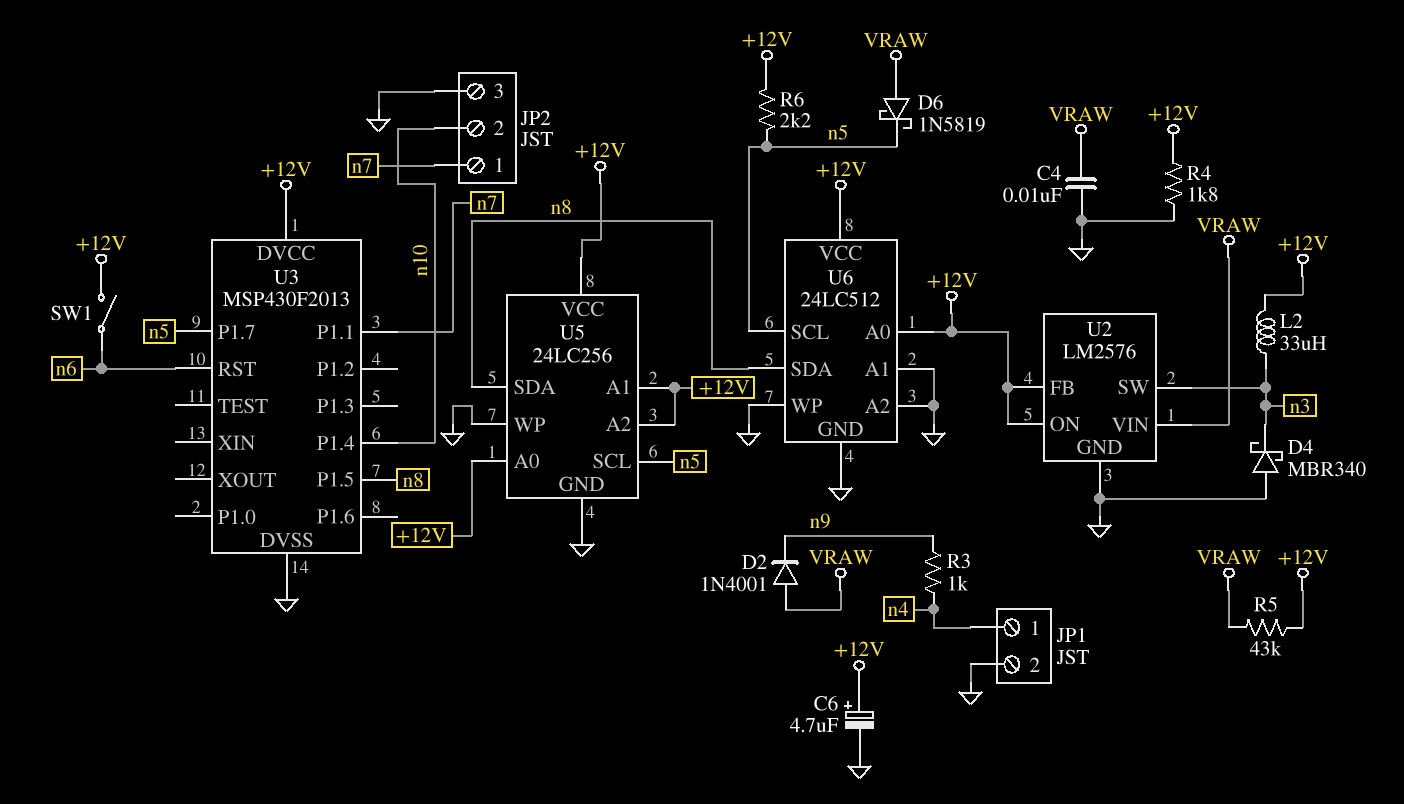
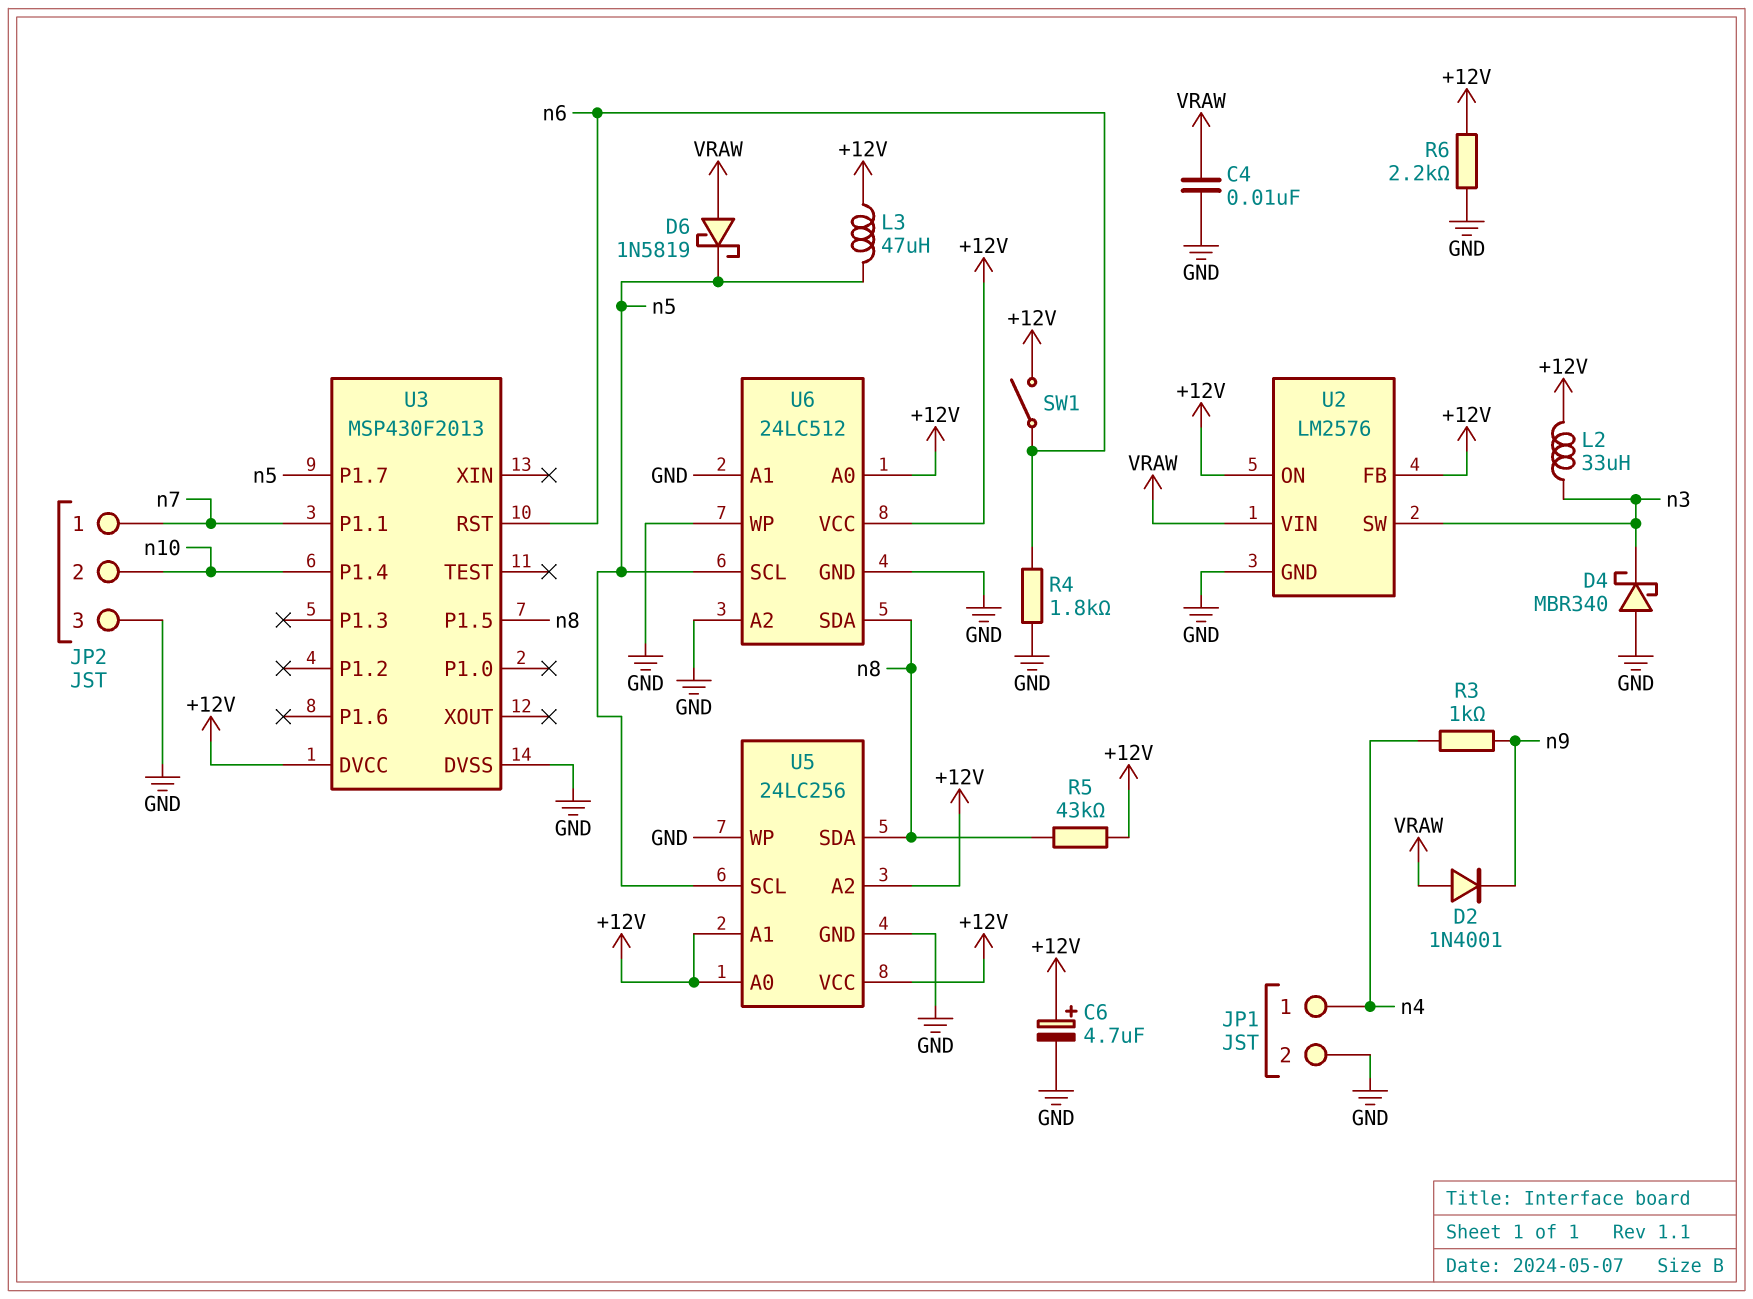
L3: none -> 47uH (+12V, n5)
R4: 1.8k (+12V, GND) -> 1.8k (GND, n6)
R5: 43k (+12V, VRAW) -> 43k (+12V, n8)
R6: 2.2k (+12V, n5) -> 2.2k (+12V, GND)

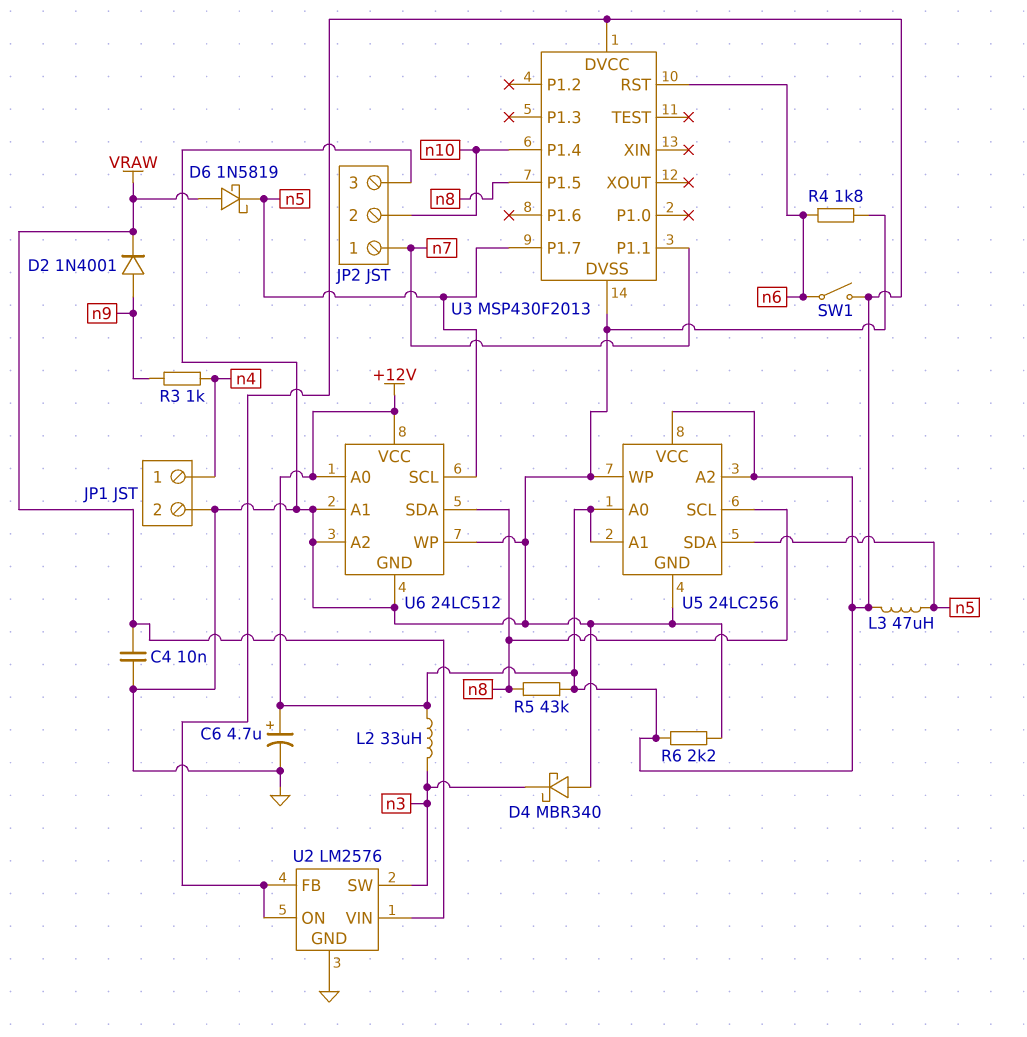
D2: diode 1N4001 (A VRAW, K n9) -> diode 1N4001 (A n9, K VRAW)
U5 pin SCL: n5 -> n8
U5 pin SDA: n8 -> n5

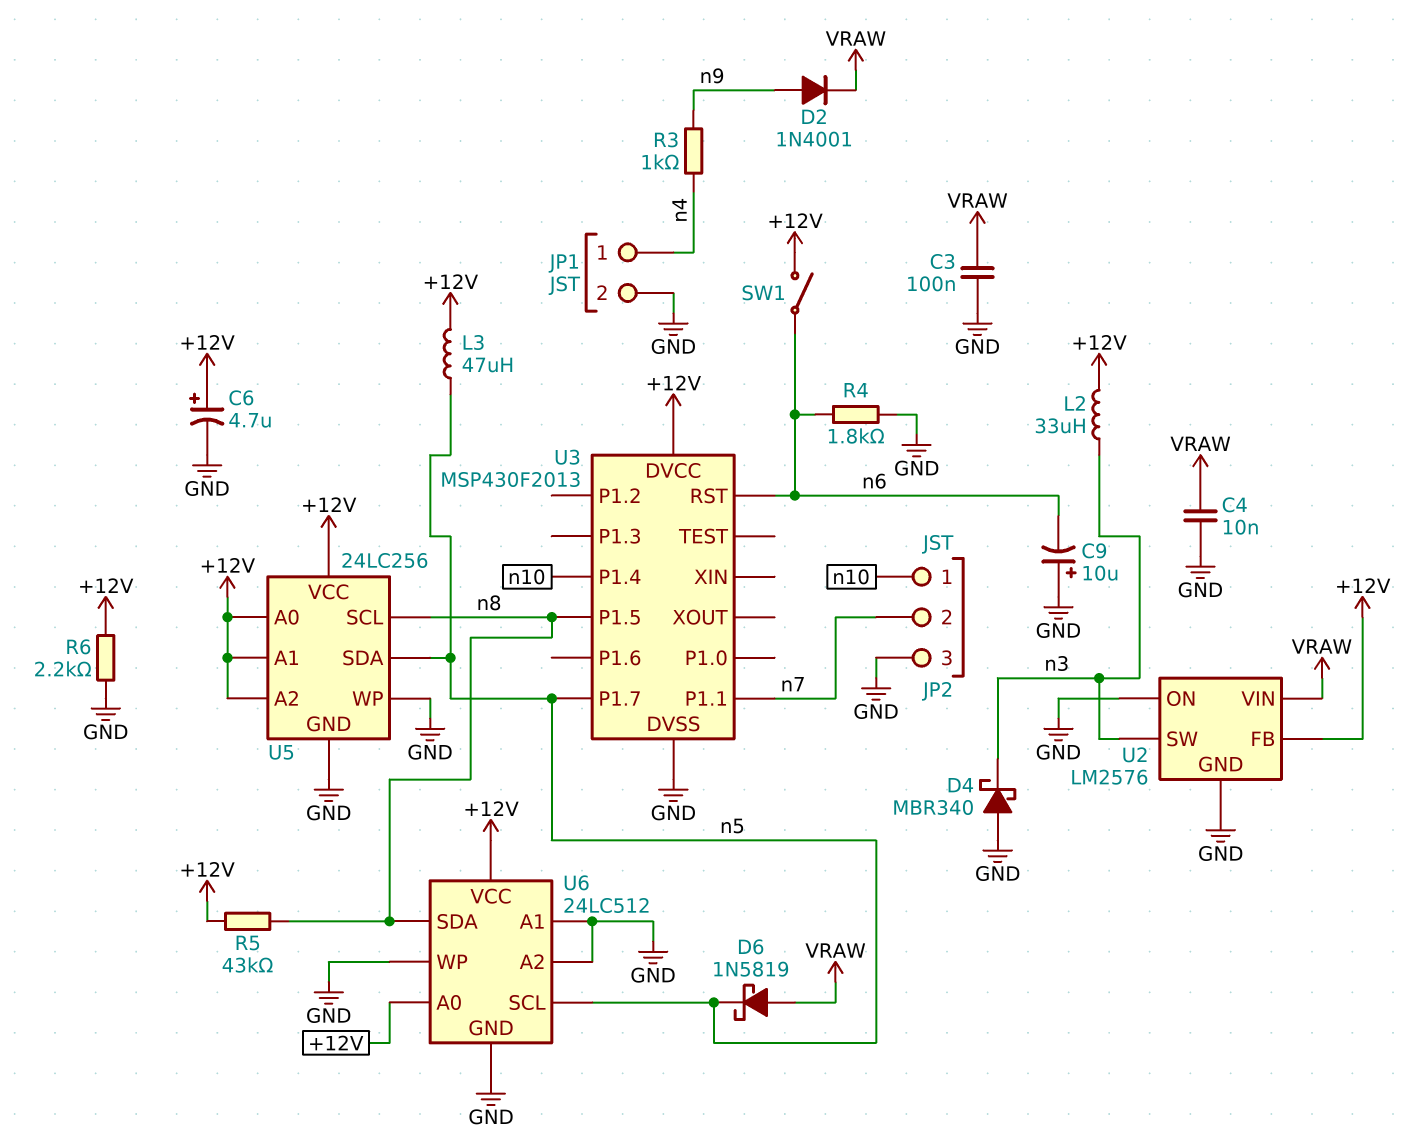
C3: none -> 100nF (GND, VRAW)
C9: none -> 10uF (plus GND, minus n6)
JP2 pin 1: n7 -> n10
JP2 pin 2: n10 -> n7
U2 pin ON: +12V -> GND

